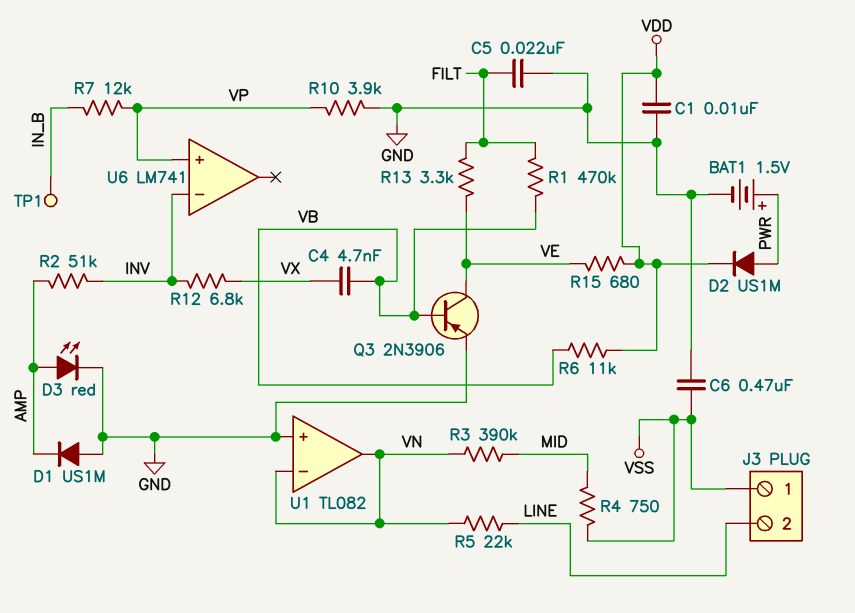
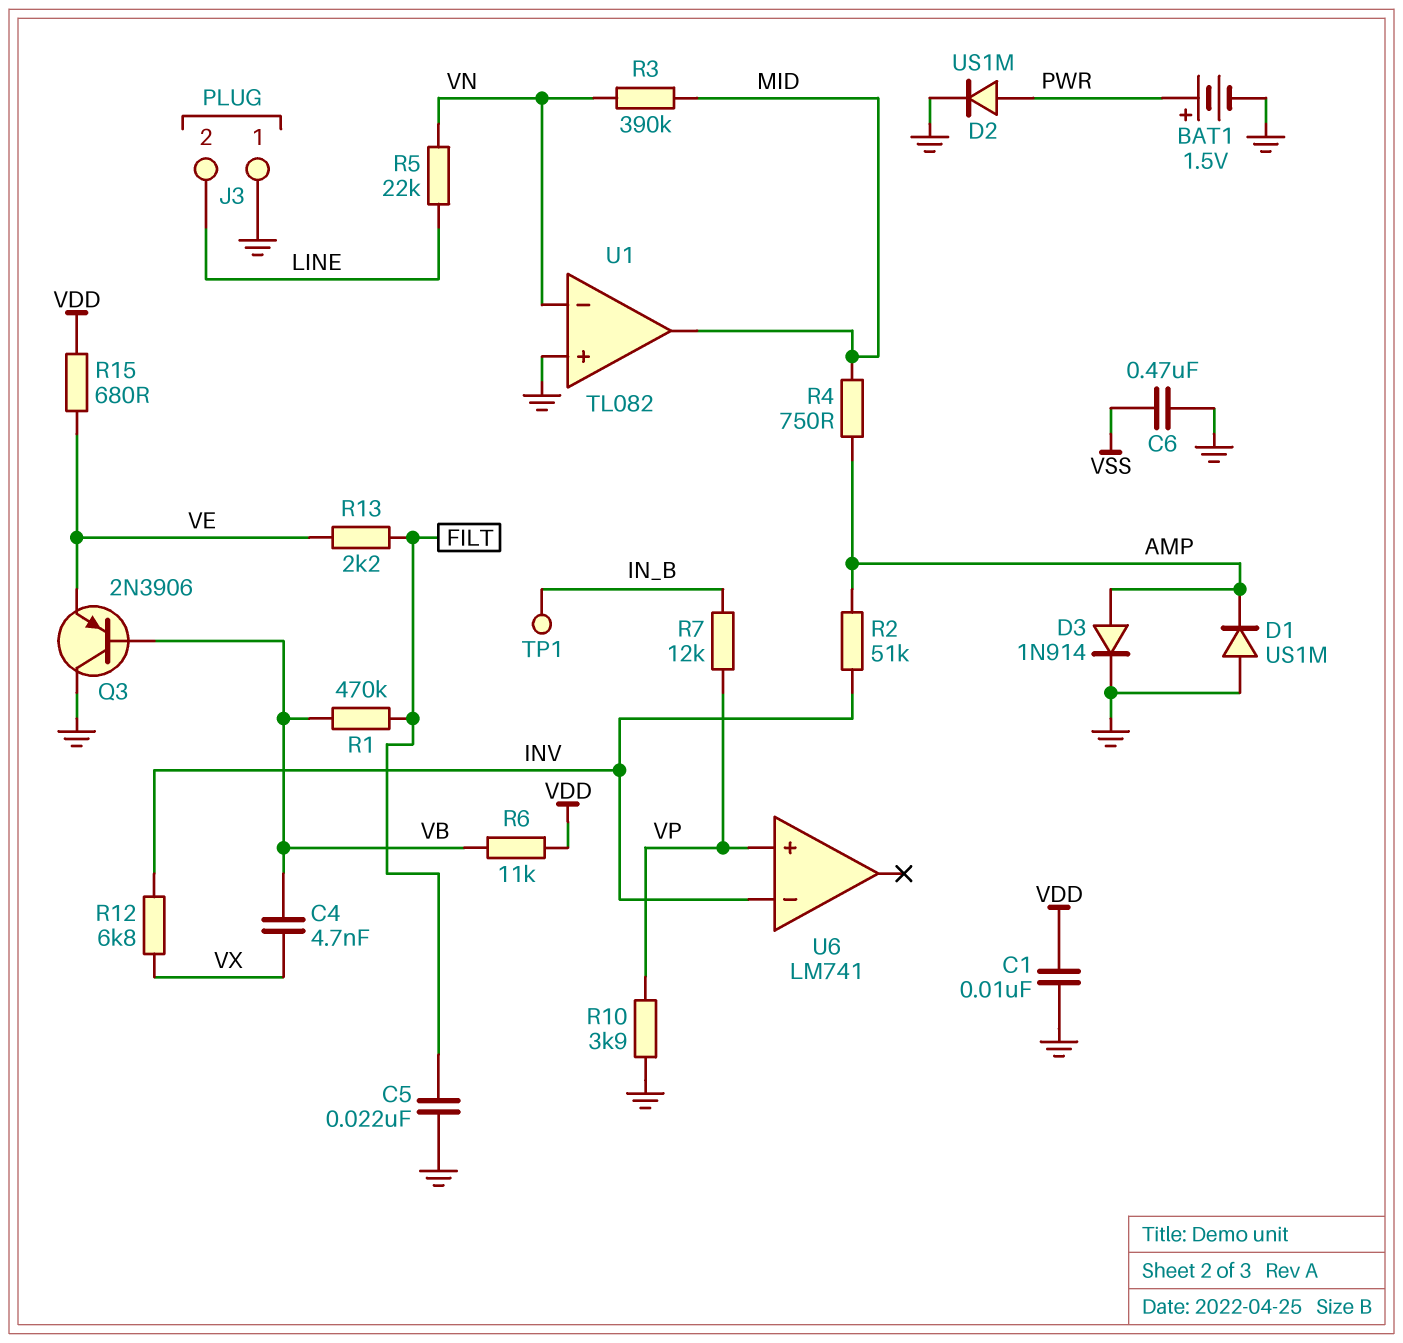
D2: diode US1M (A PWR, K VDD) -> diode US1M (A PWR, K GND)
D3: LED red (A AMP, K GND) -> diode 1N914 (A AMP, K GND)
J3 pin 1: VSS -> GND
Q3: PNP 2N3906 (B VB, C VE, E GND) -> PNP 2N3906 (B VB, C GND, E VE)
R4: 750 (MID, VSS) -> 750 (AMP, MID)
R13: 3.3k (FILT, VE) -> 2.2k (FILT, VE)
U1 pin out: VN -> MID

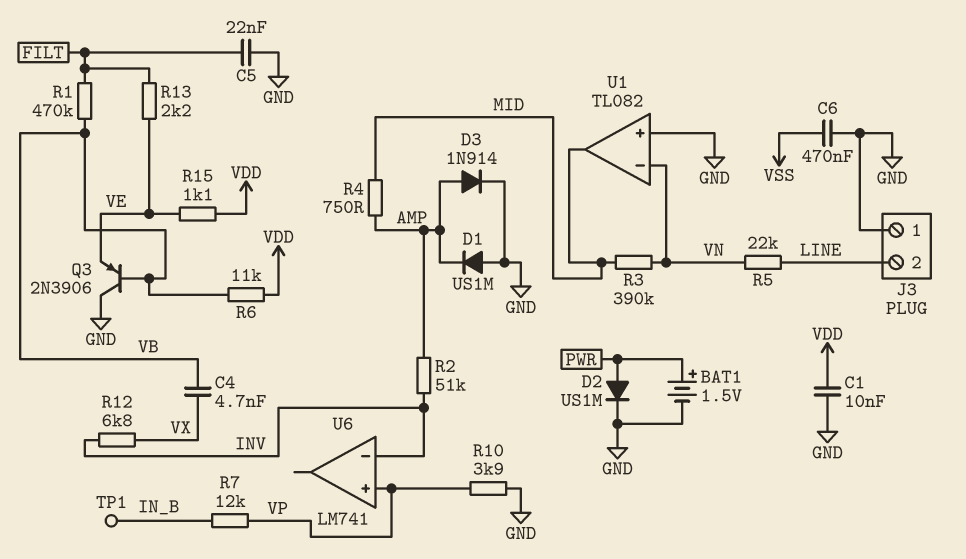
R15: 680 (VDD, VE) -> 1.1k (VDD, VE)

